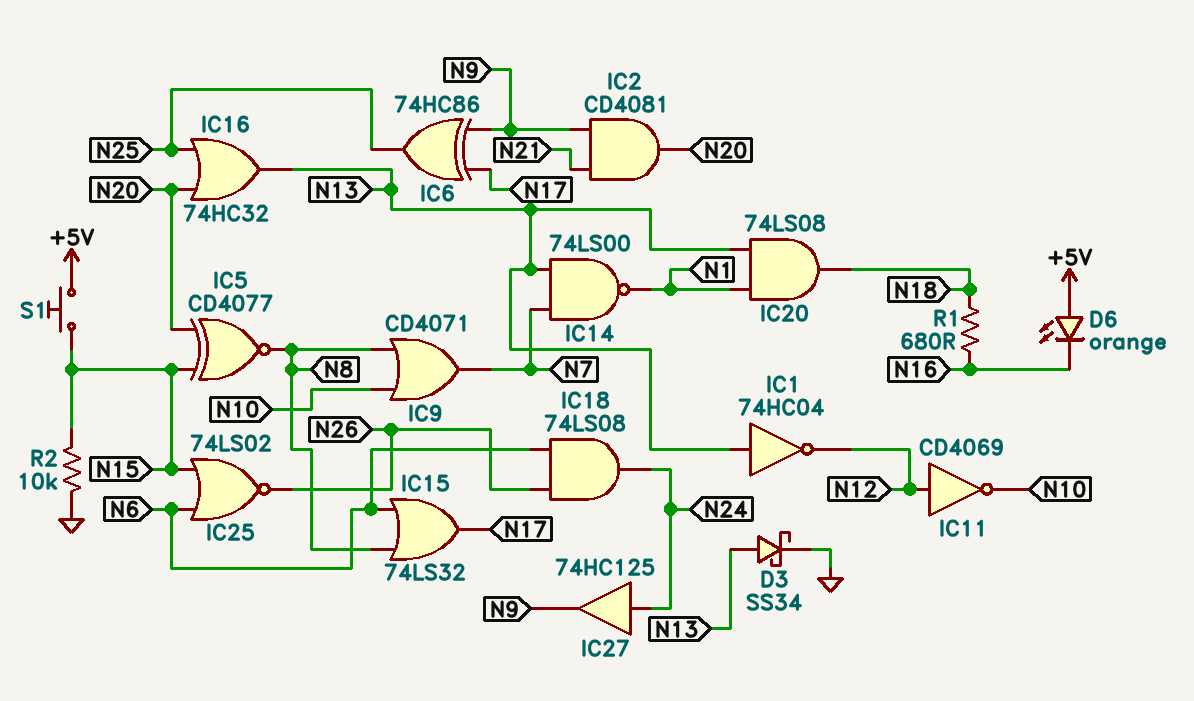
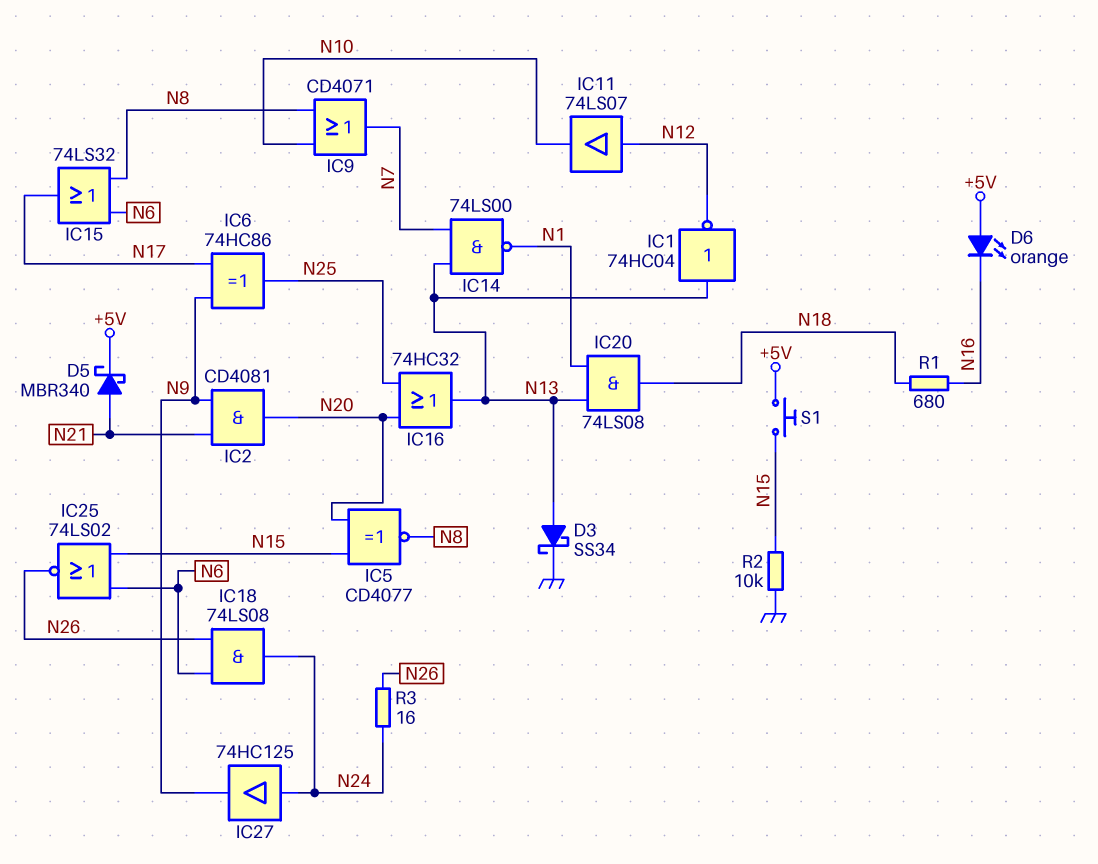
D5: none -> schottky MBR340 (A N21, K +5V)
IC11: NOT CD4069 (in N12, out N10) -> buffer 74LS07 (in N12, out N10)
R3: none -> 16 (N24, N26)

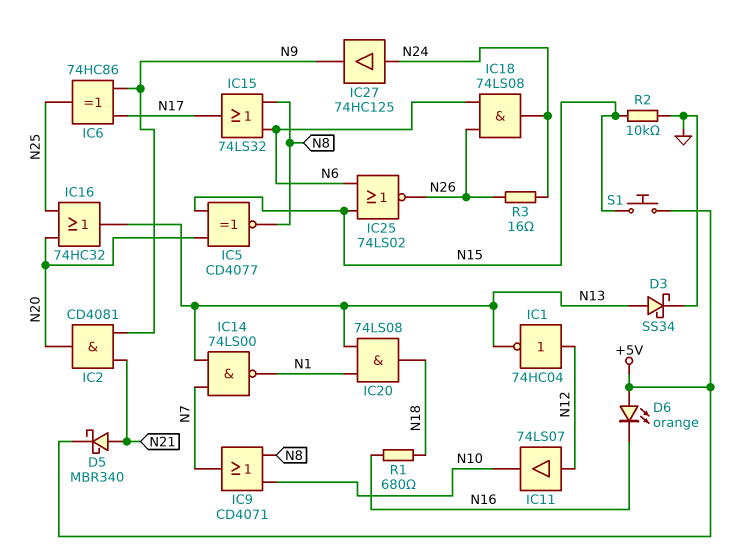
IC1: NOT 74HC04 (in N13, out N12) -> NOT 74HC04 (in N12, out N13)

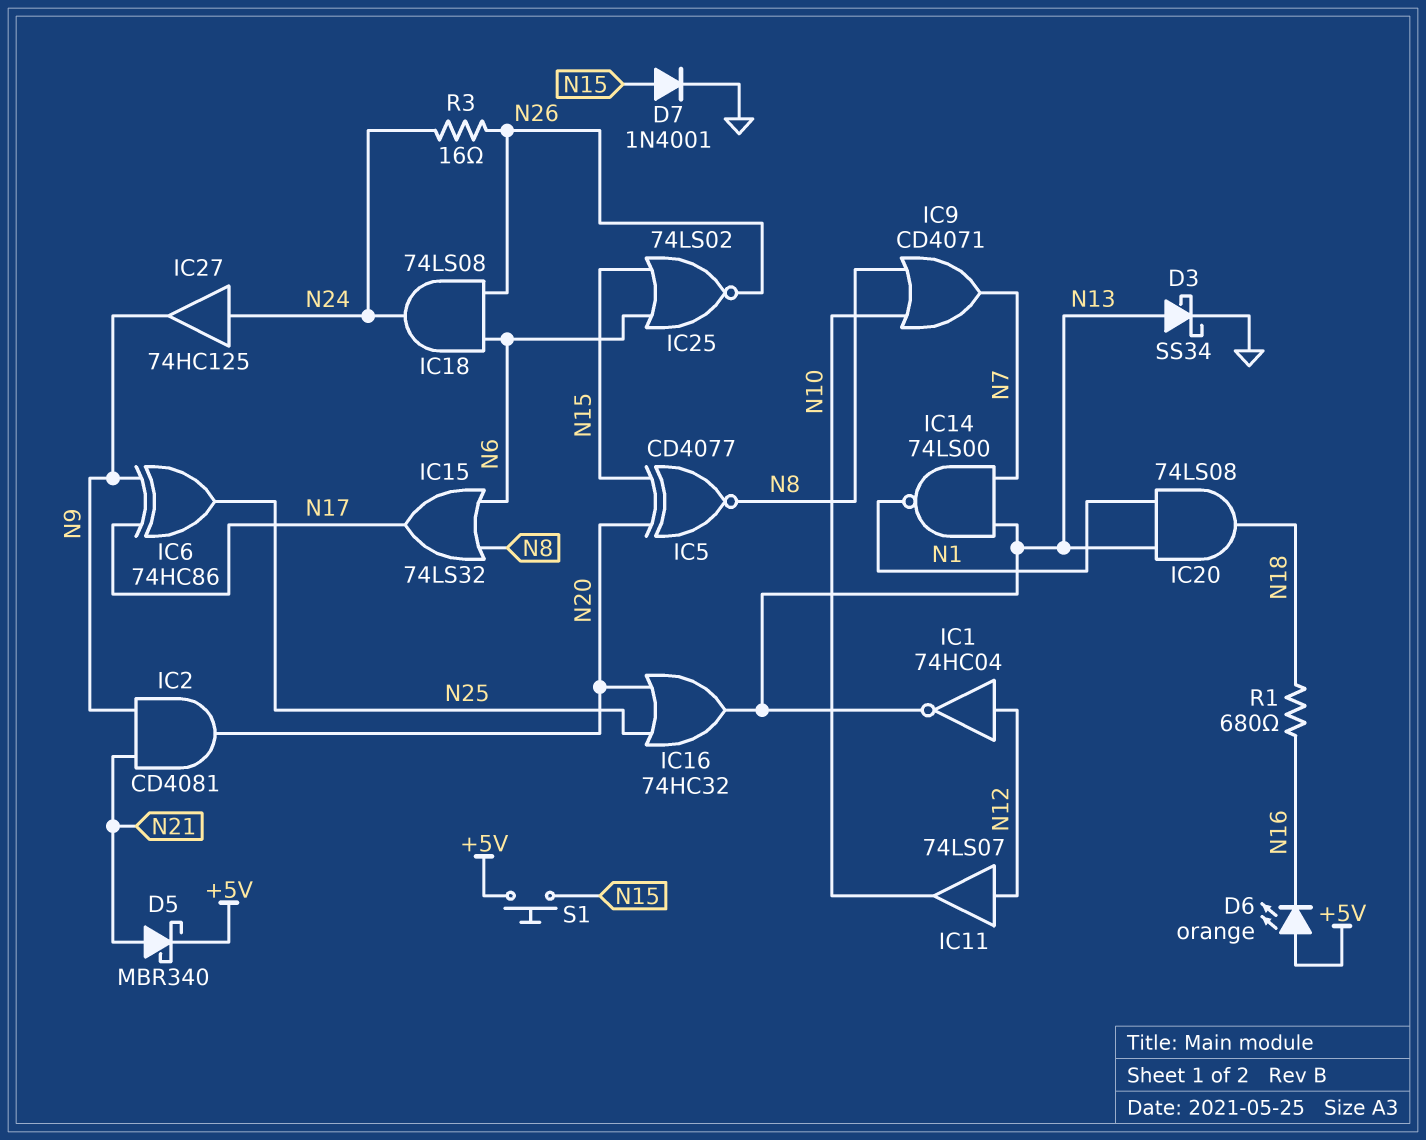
D7: none -> diode 1N4001 (A N15, K GND)
R2: 10k (GND, N15) -> none

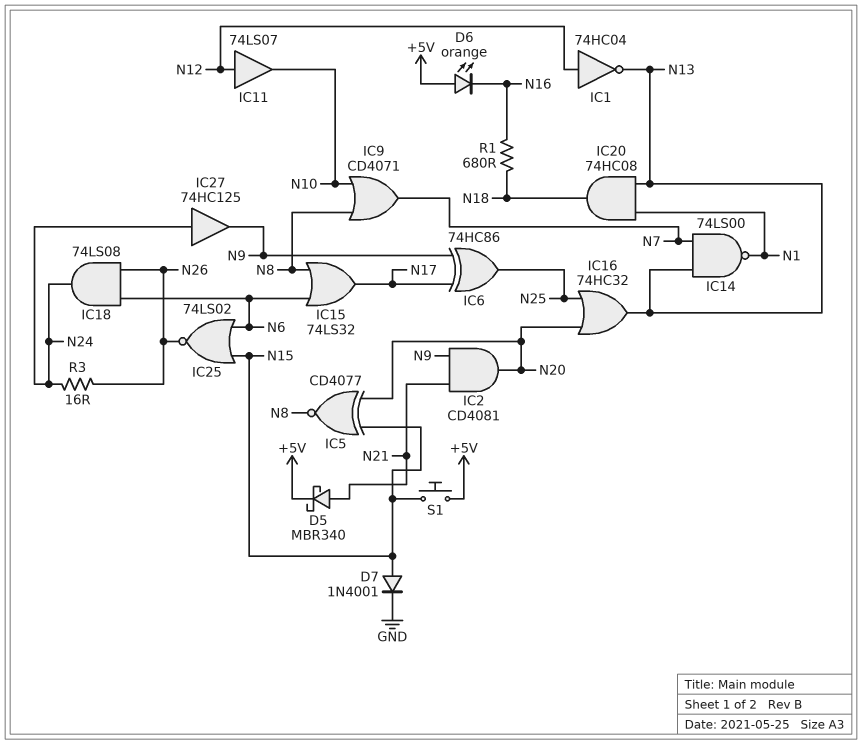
D3: schottky SS34 (A N13, K GND) -> none
IC20: AND 74LS08 (in N1, in N13, out N18) -> AND 74HC08 (in N1, in N13, out N18)

